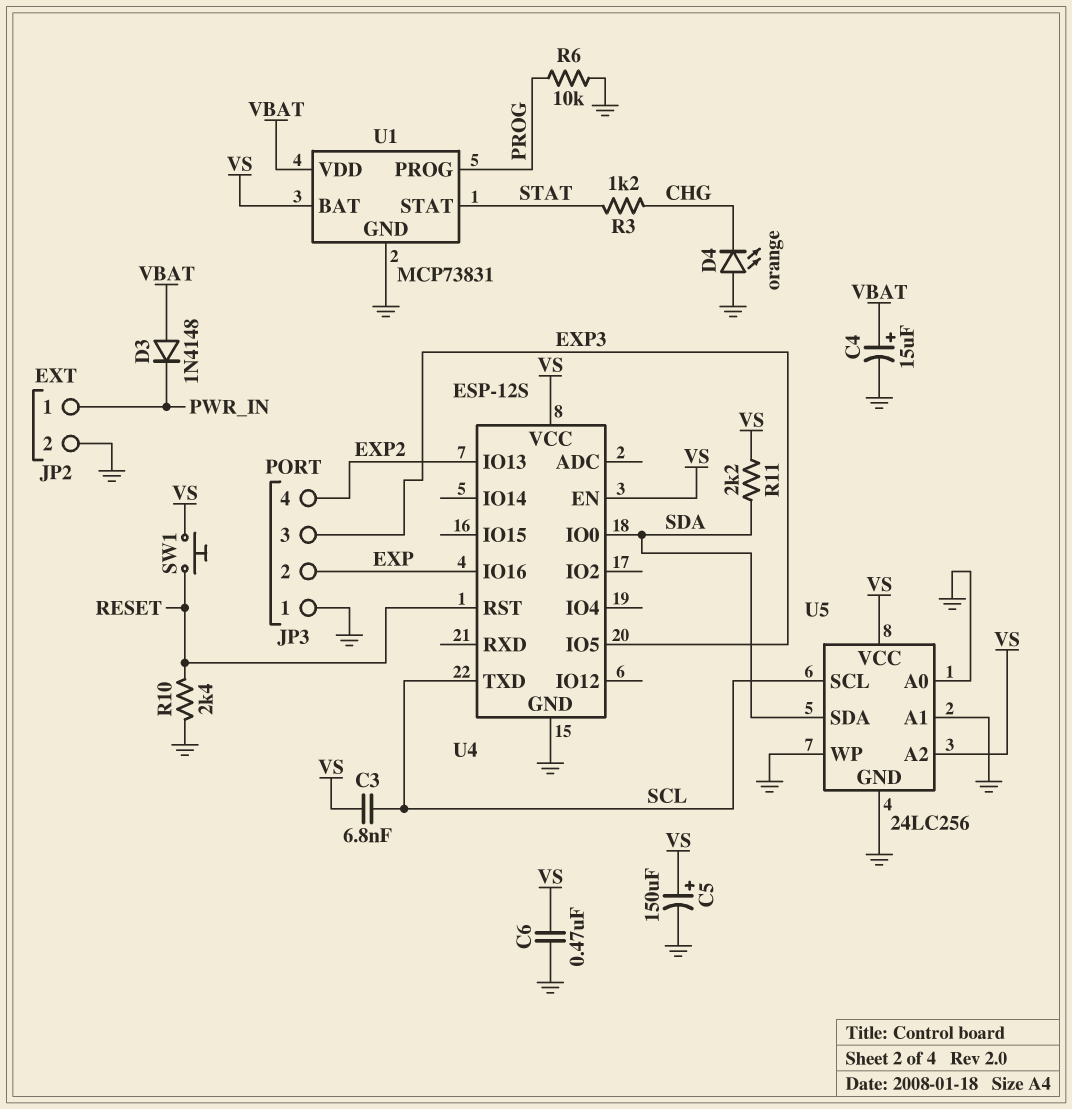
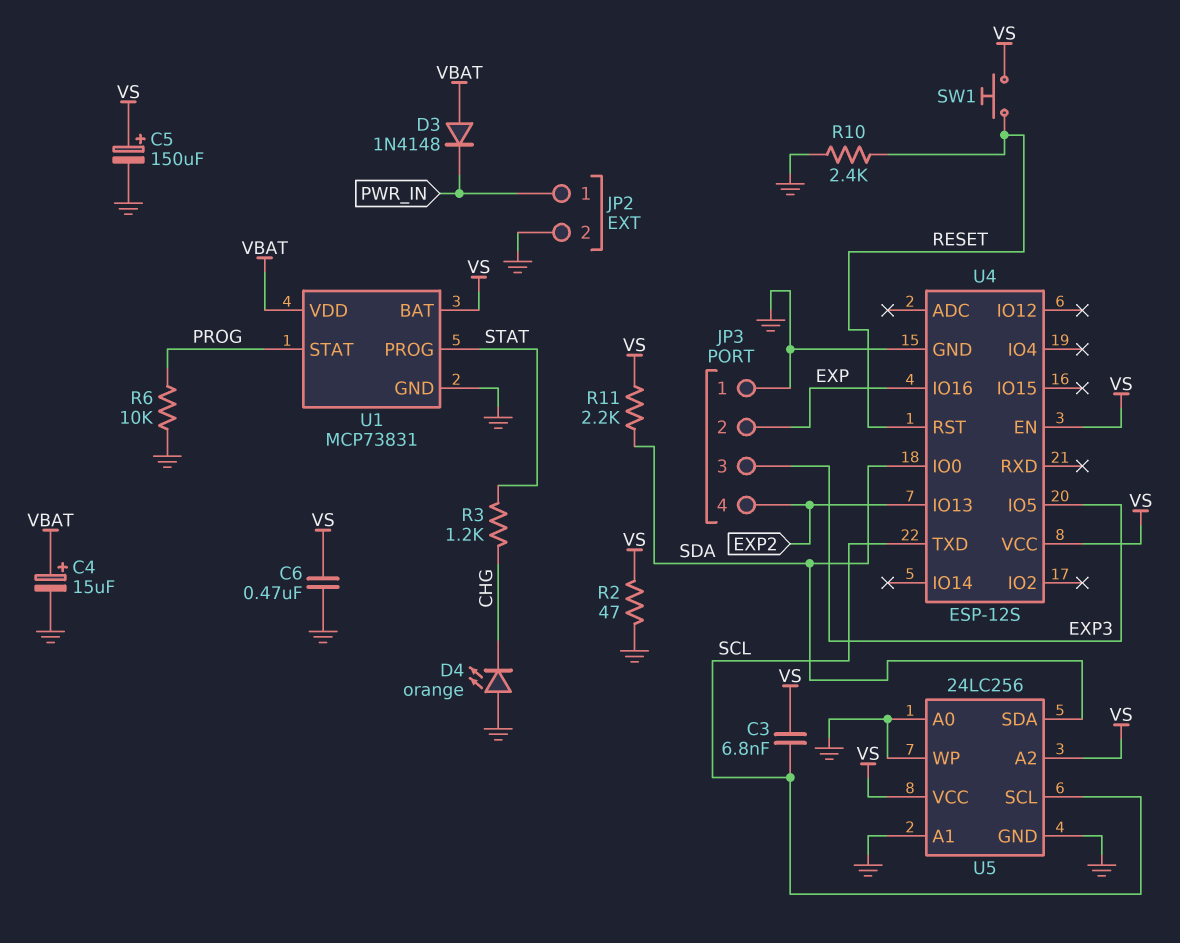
R2: none -> 47 (GND, VS)
U1 pin PROG: PROG -> STAT
U1 pin STAT: STAT -> PROG

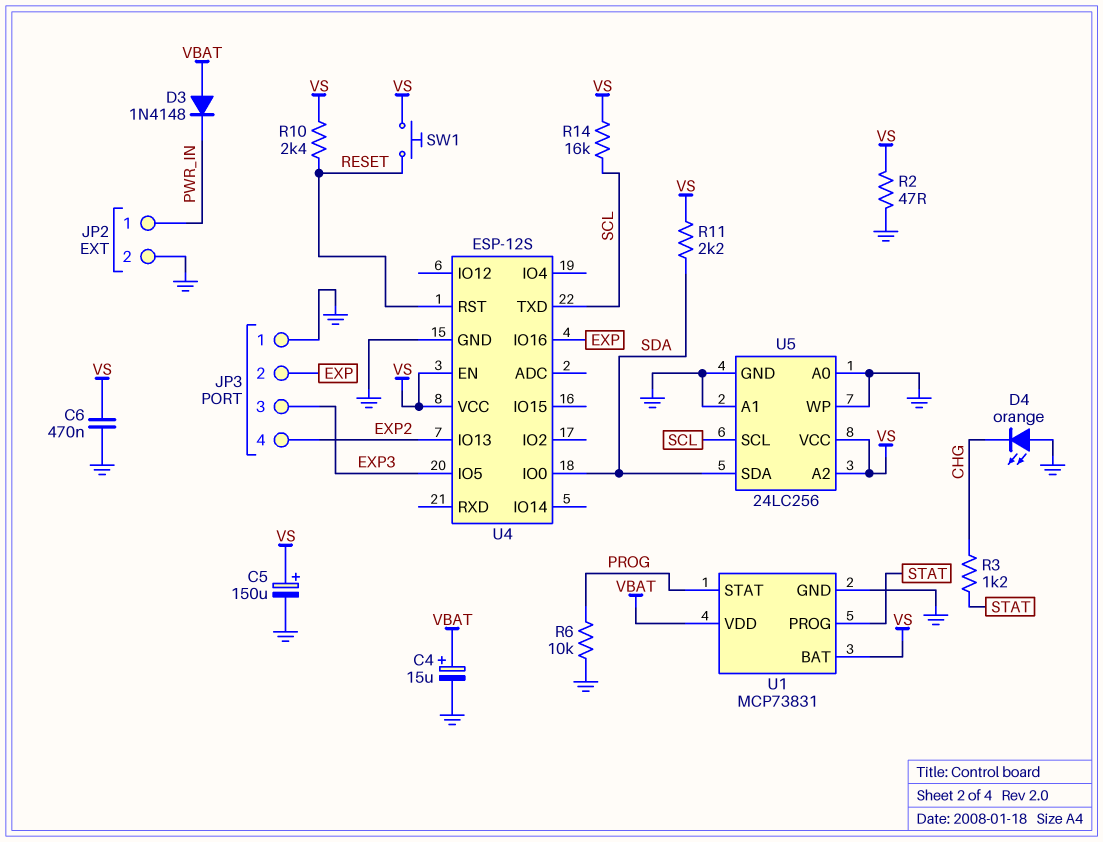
C3: 6.8nF (SCL, VS) -> none
R10: 2.4k (GND, RESET) -> 2.4k (RESET, VS)
R14: none -> 16k (SCL, VS)

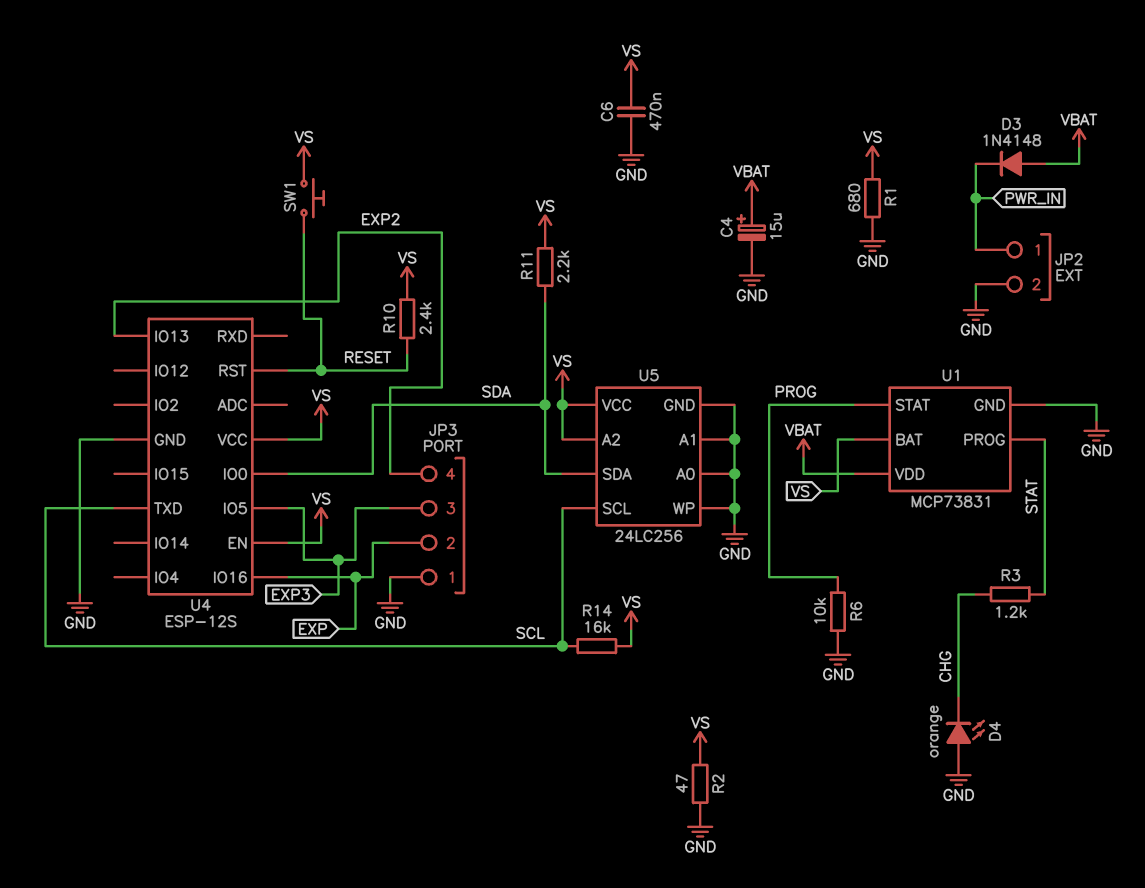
C5: 150uF (plus VS, minus GND) -> none
R1: none -> 680 (GND, VS)

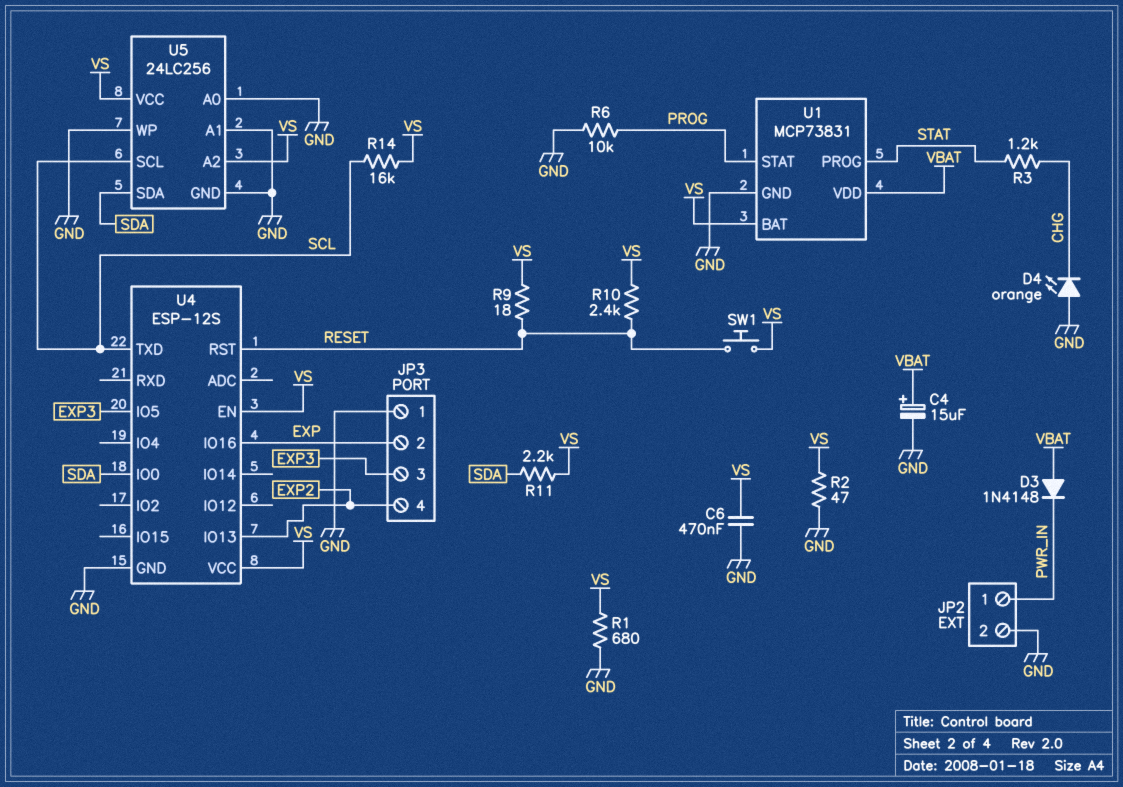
R9: none -> 18 (RESET, VS)

